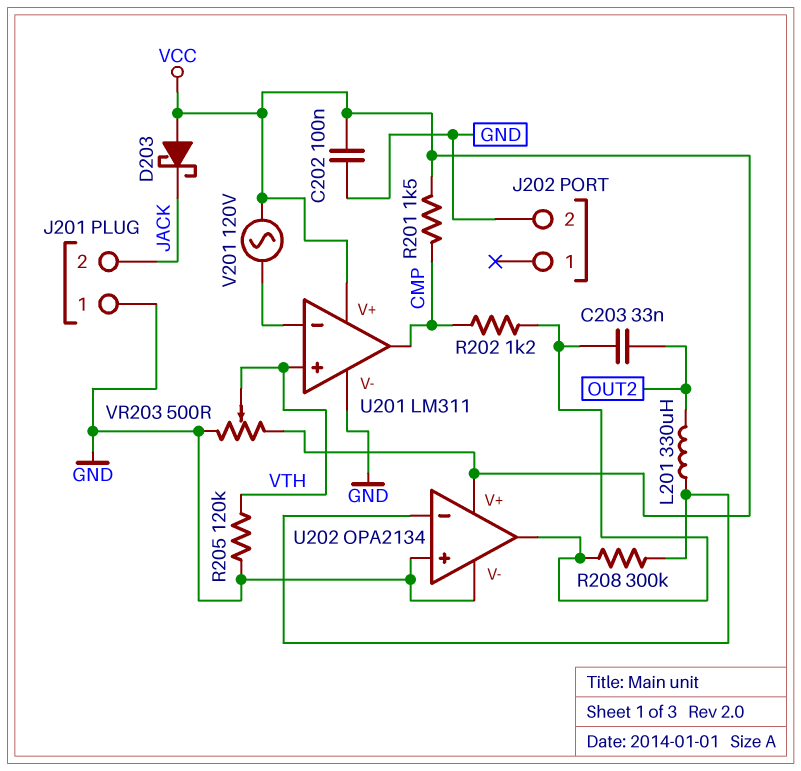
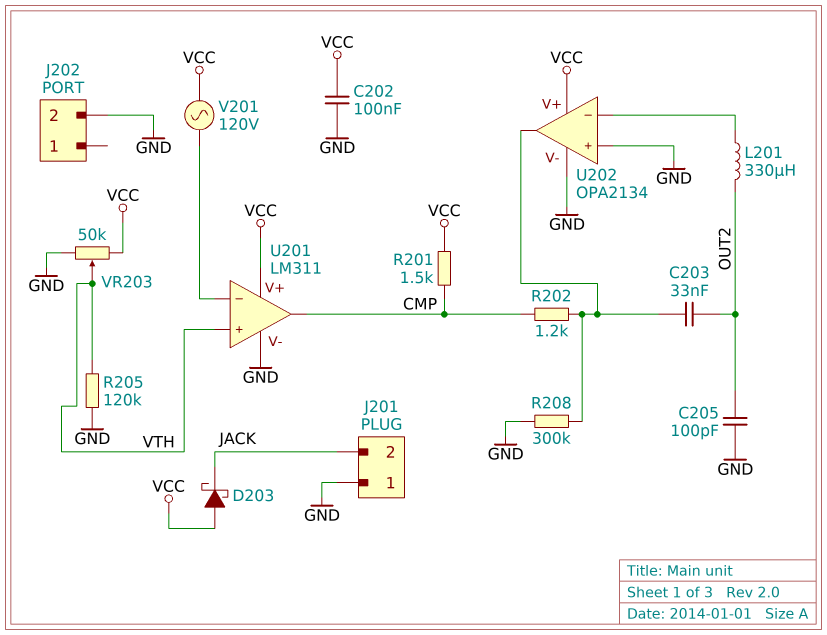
C205: none -> 100pF (GND, OUT2)
R208: 300k (U202/in-, U202/out) -> 300k (GND, U202/out)
VR203: 500 (GND, VCC, wiper VTH) -> 50k (GND, VCC, wiper VTH)

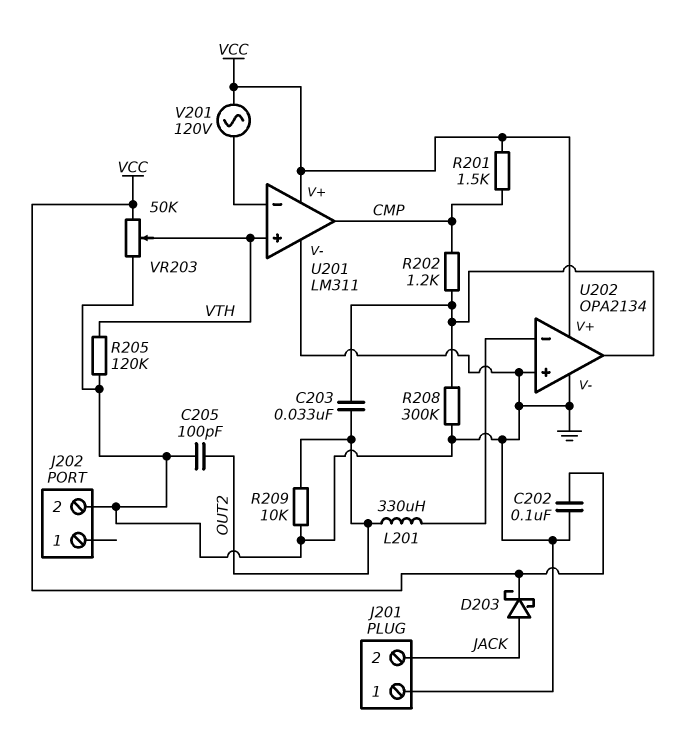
D203: schottky (A VCC, K JACK) -> schottky (A JACK, K VCC)
R209: none -> 10k (GND, OUT2)

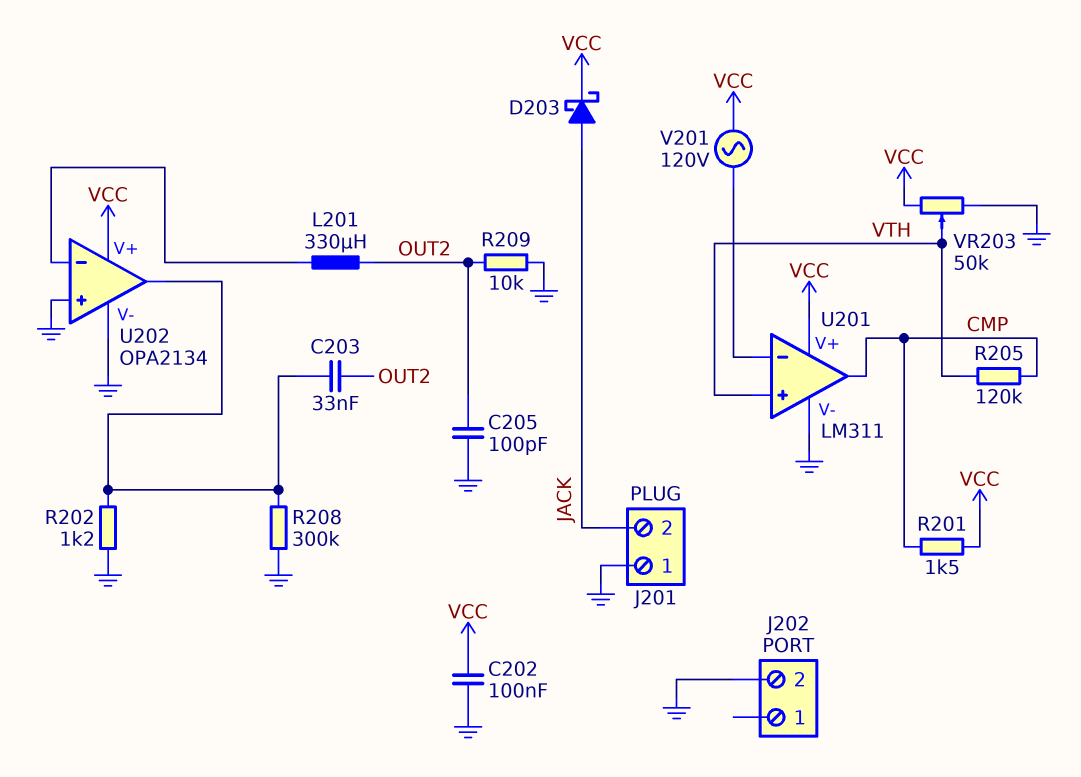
R202: 1.2k (CMP, U202/out) -> 1.2k (GND, U202/out)
R205: 120k (GND, VTH) -> 120k (CMP, VTH)

